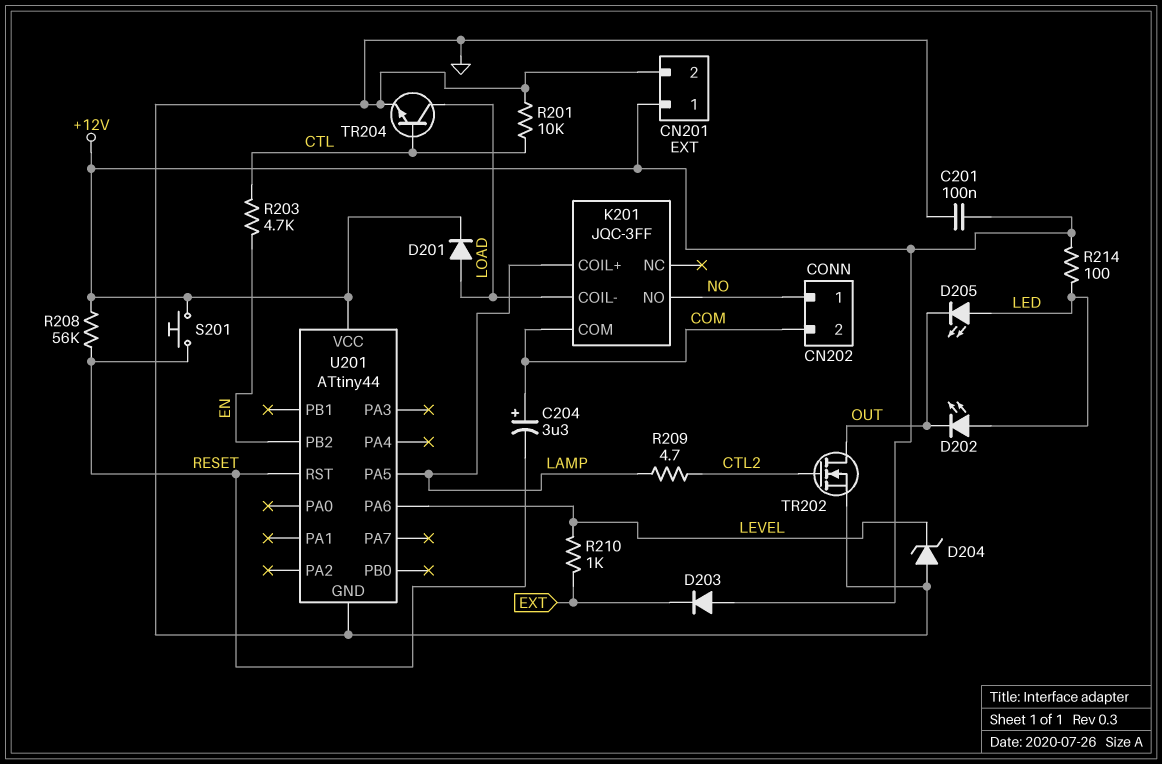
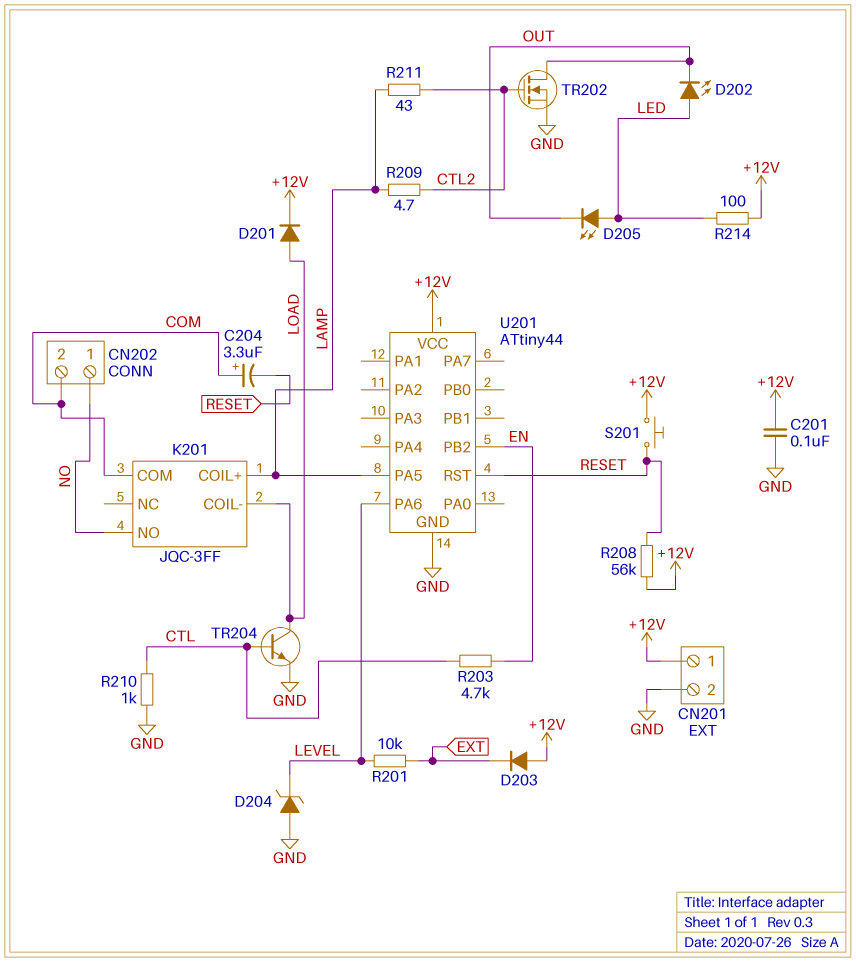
R201: 10k (CTL, GND) -> 10k (EXT, LEVEL)
R210: 1k (EXT, LEVEL) -> 1k (CTL, GND)
R211: none -> 43 (CTL2, LAMP)

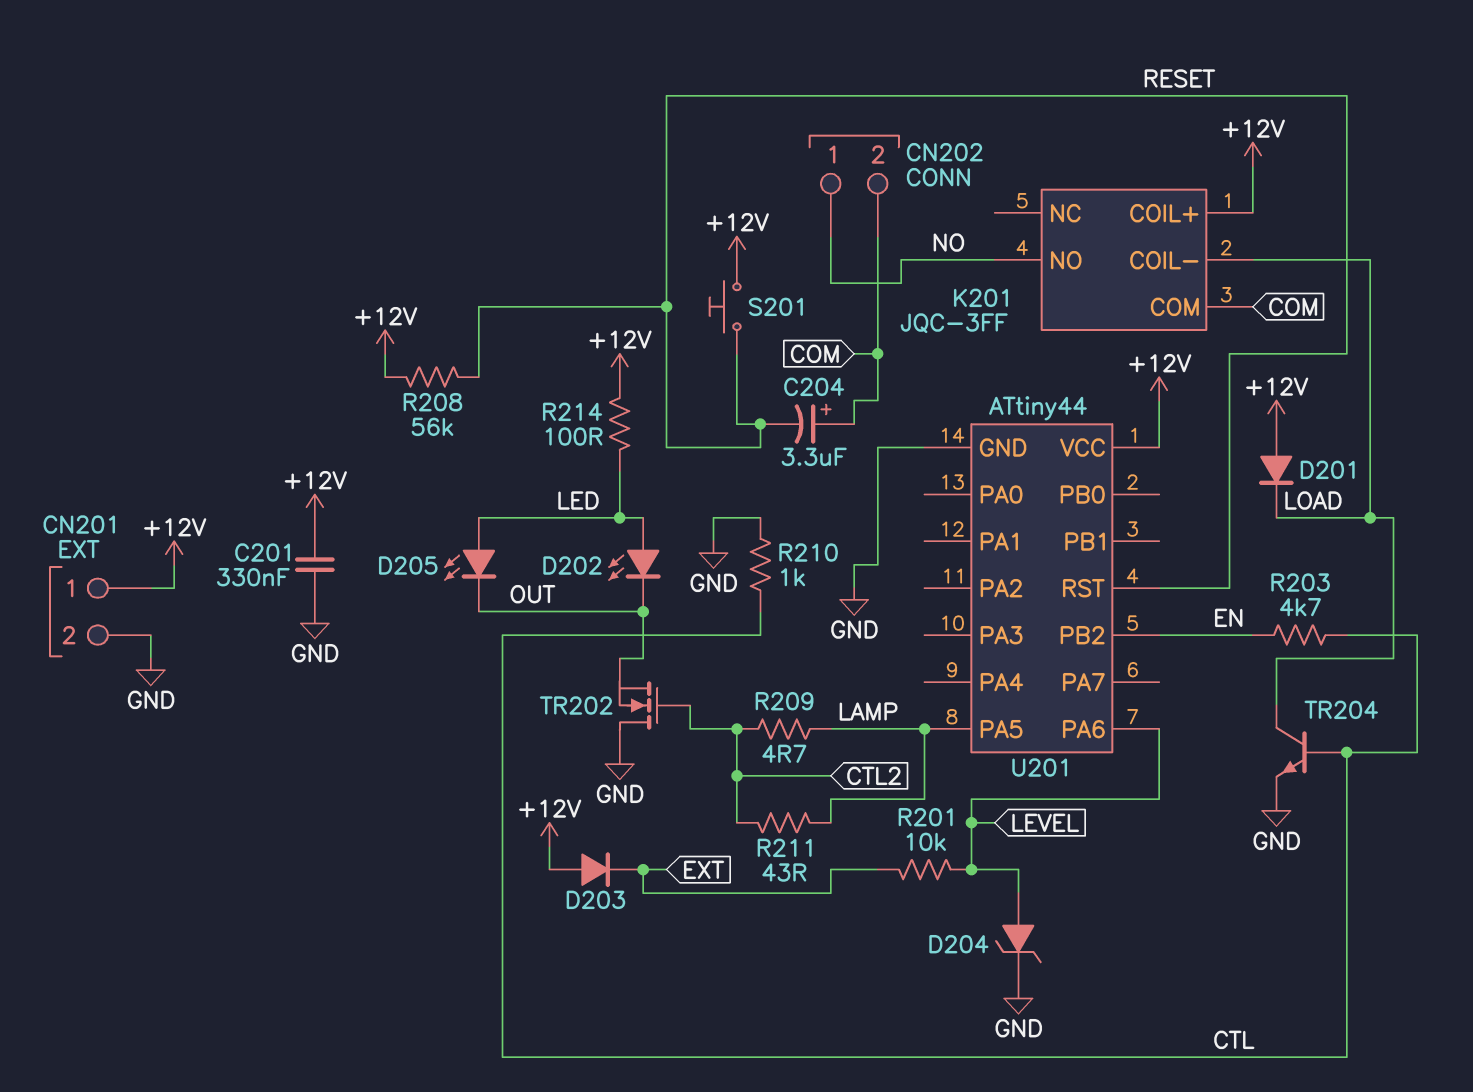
C201: 100nF (+12V, GND) -> 330nF (+12V, GND)
D201: diode (A LOAD, K +12V) -> diode (A +12V, K LOAD)
D204: zener (A GND, K LEVEL) -> zener (A LEVEL, K GND)
K201 pin COIL+: LAMP -> +12V
TR202: NMOS (G CTL2, D OUT, S GND) -> NMOS (G CTL2, D GND, S OUT)

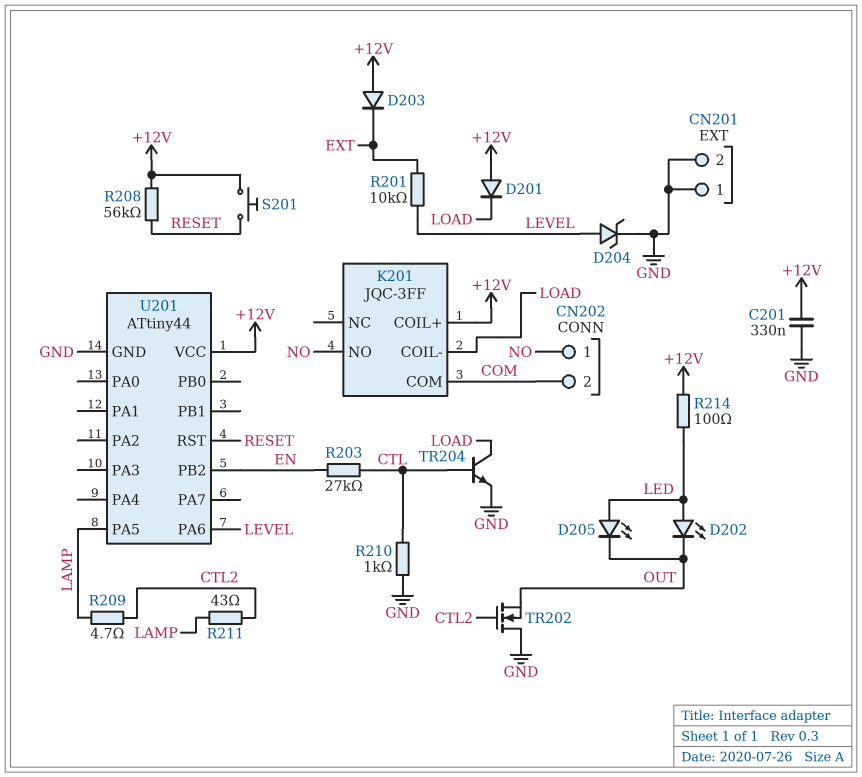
C204: 3.3uF (plus COM, minus RESET) -> none
CN201 pin 1: +12V -> GND
R203: 4.7k (CTL, EN) -> 27k (CTL, EN)

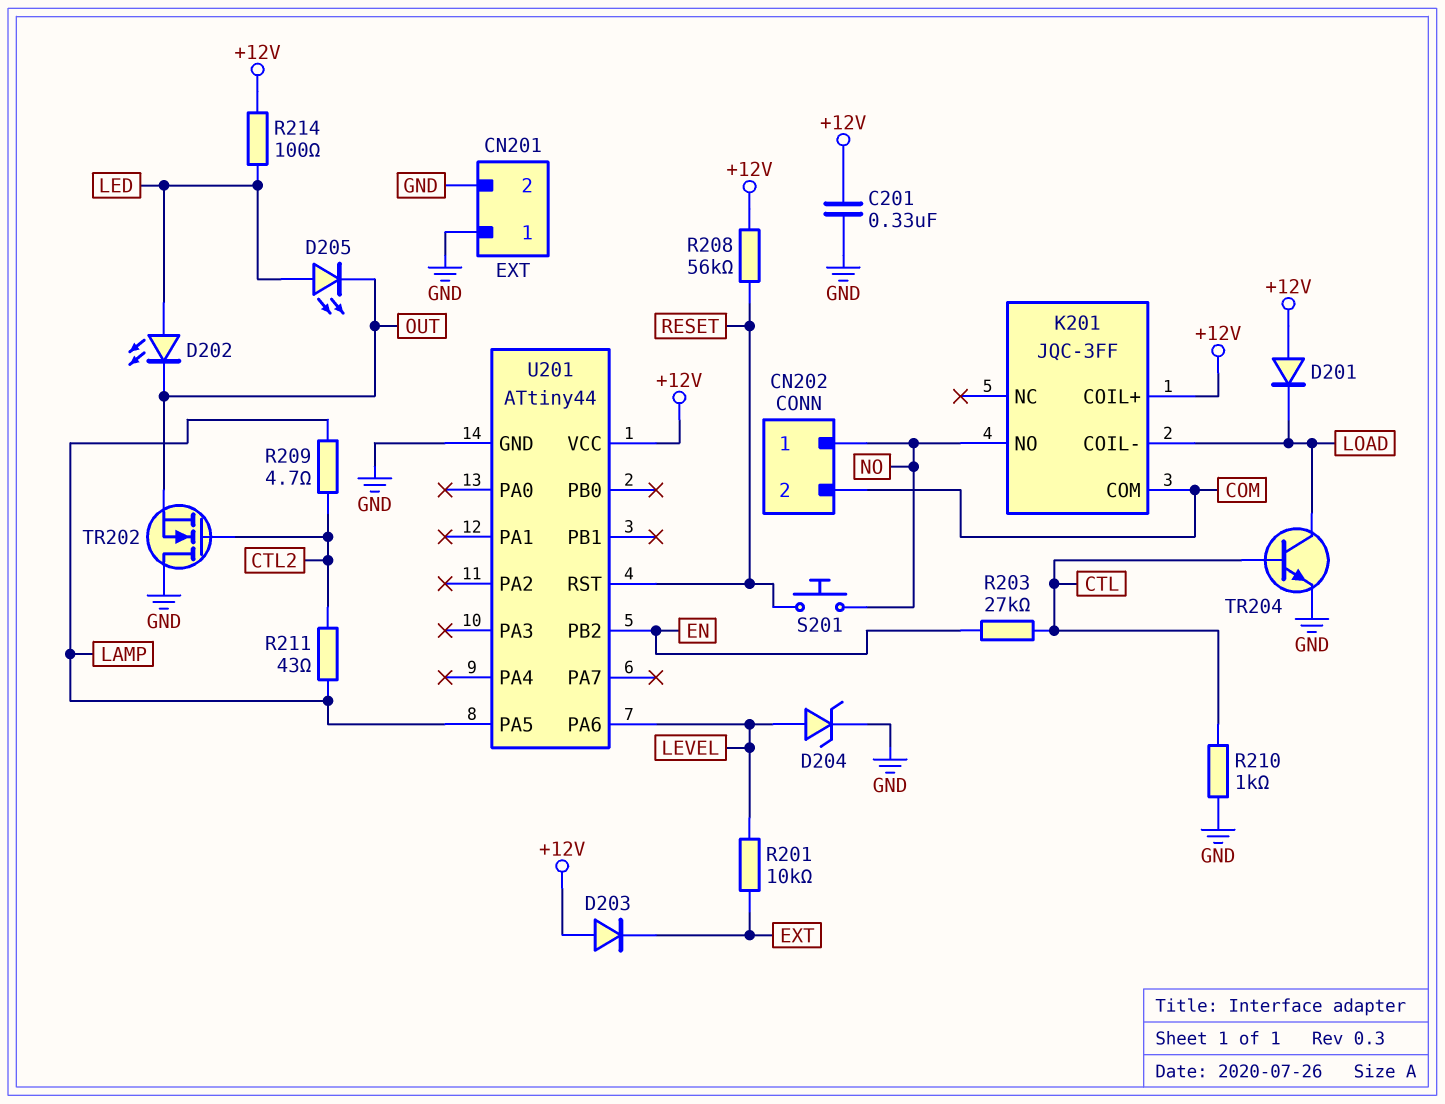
S201: button (+12V, RESET) -> button (NO, RESET)

